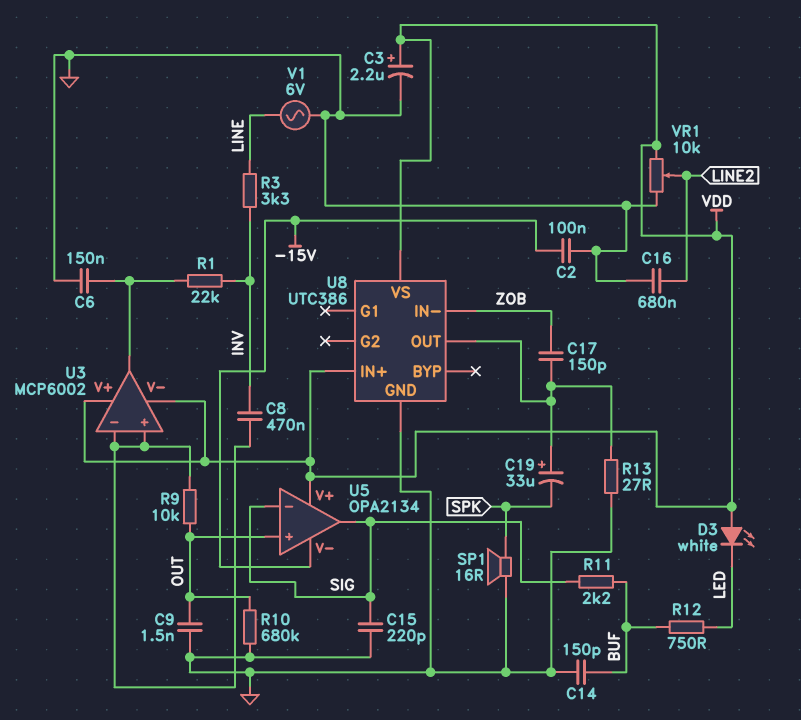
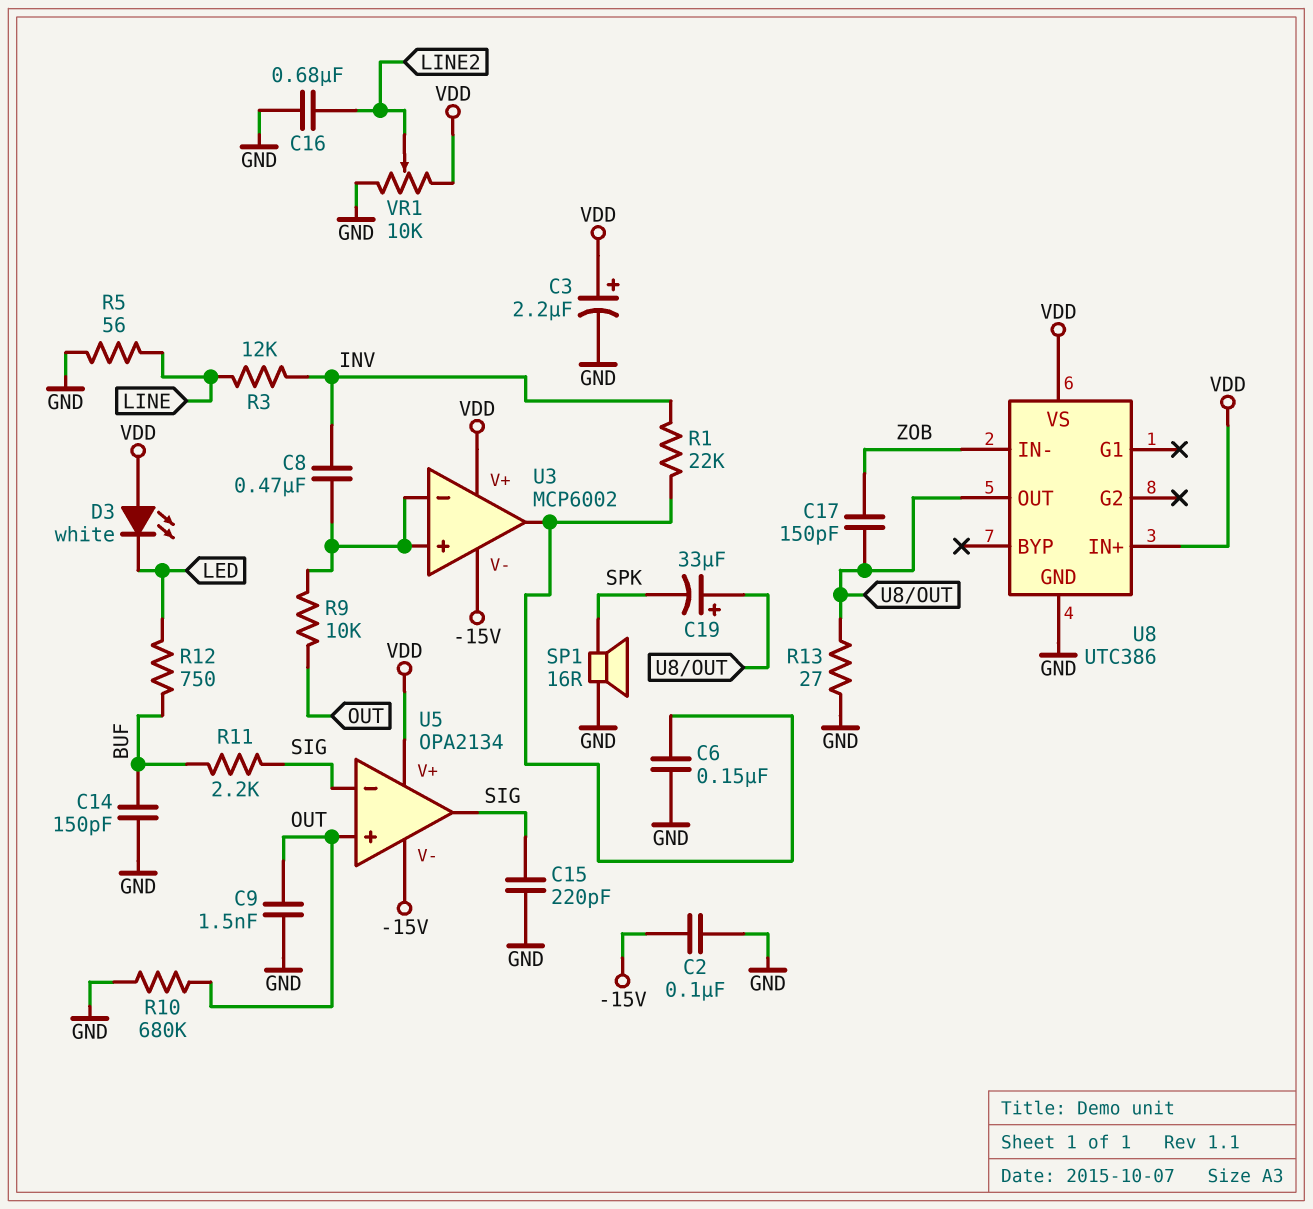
R3: 3.3k (INV, LINE) -> 12k (INV, LINE)
R5: none -> 56 (GND, LINE)
U3 pin V-: VDD -> -15V
V1: AC 6V (GND, LINE) -> none

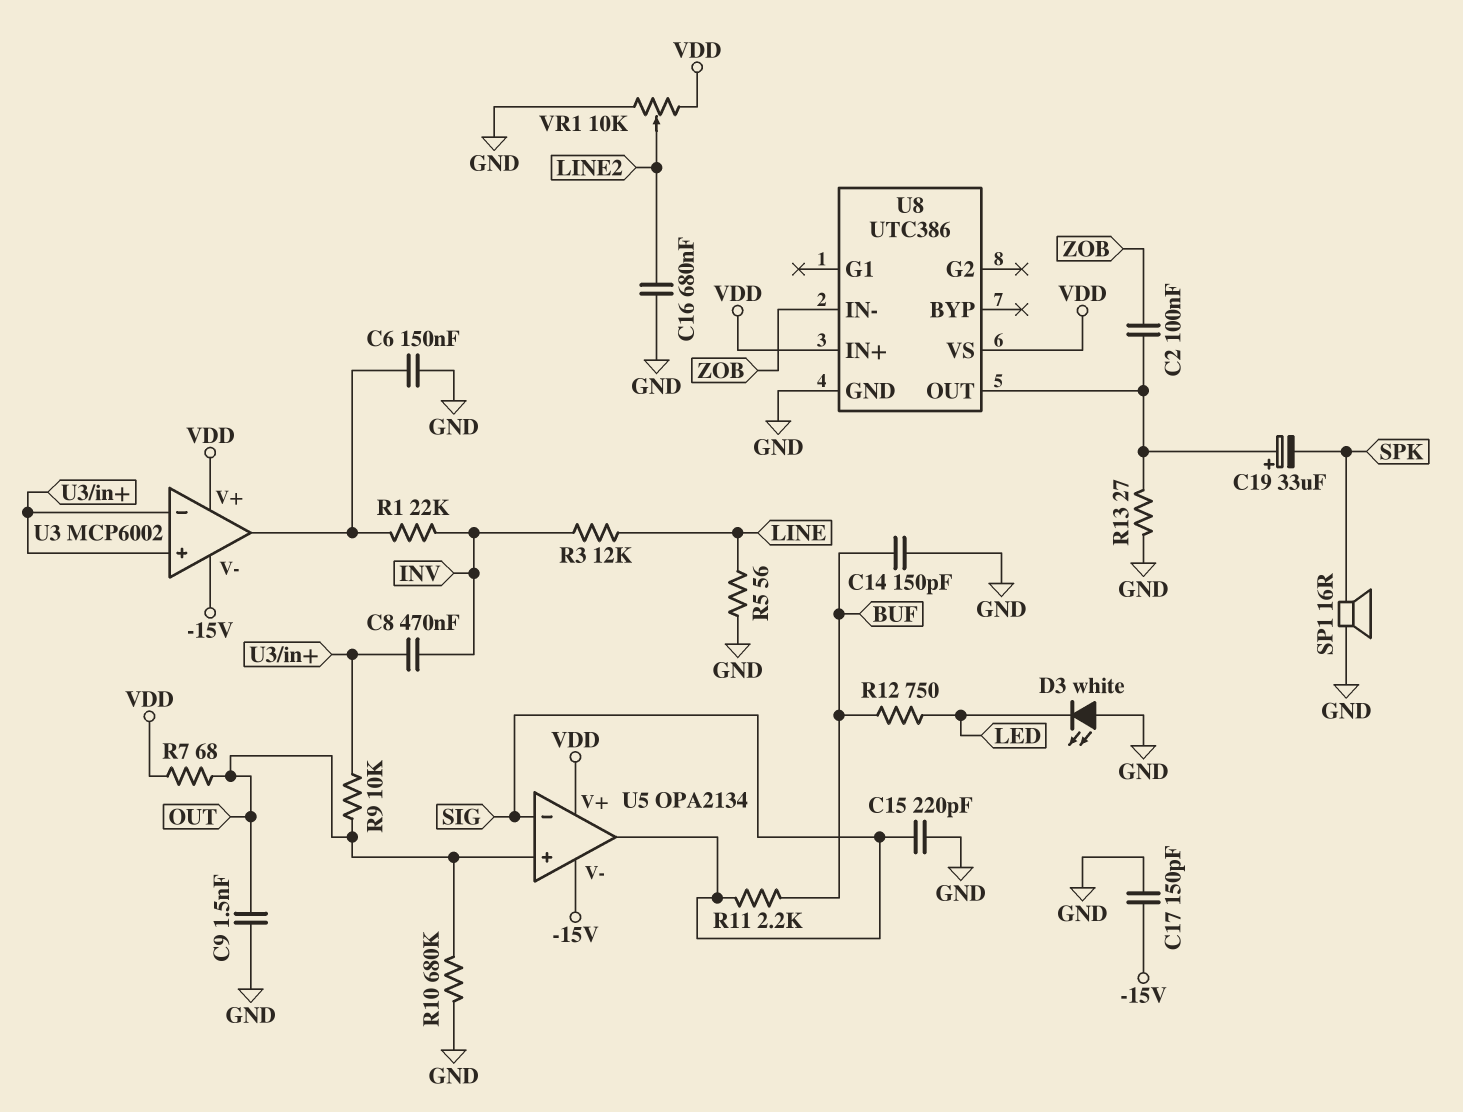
C2: 100nF (-15V, GND) -> 100nF (U8/OUT, ZOB)
C3: 2.2uF (plus VDD, minus GND) -> none
C17: 150pF (U8/OUT, ZOB) -> 150pF (-15V, GND)
D3: LED white (A VDD, K LED) -> LED white (A GND, K LED)
R7: none -> 68 (OUT, VDD)

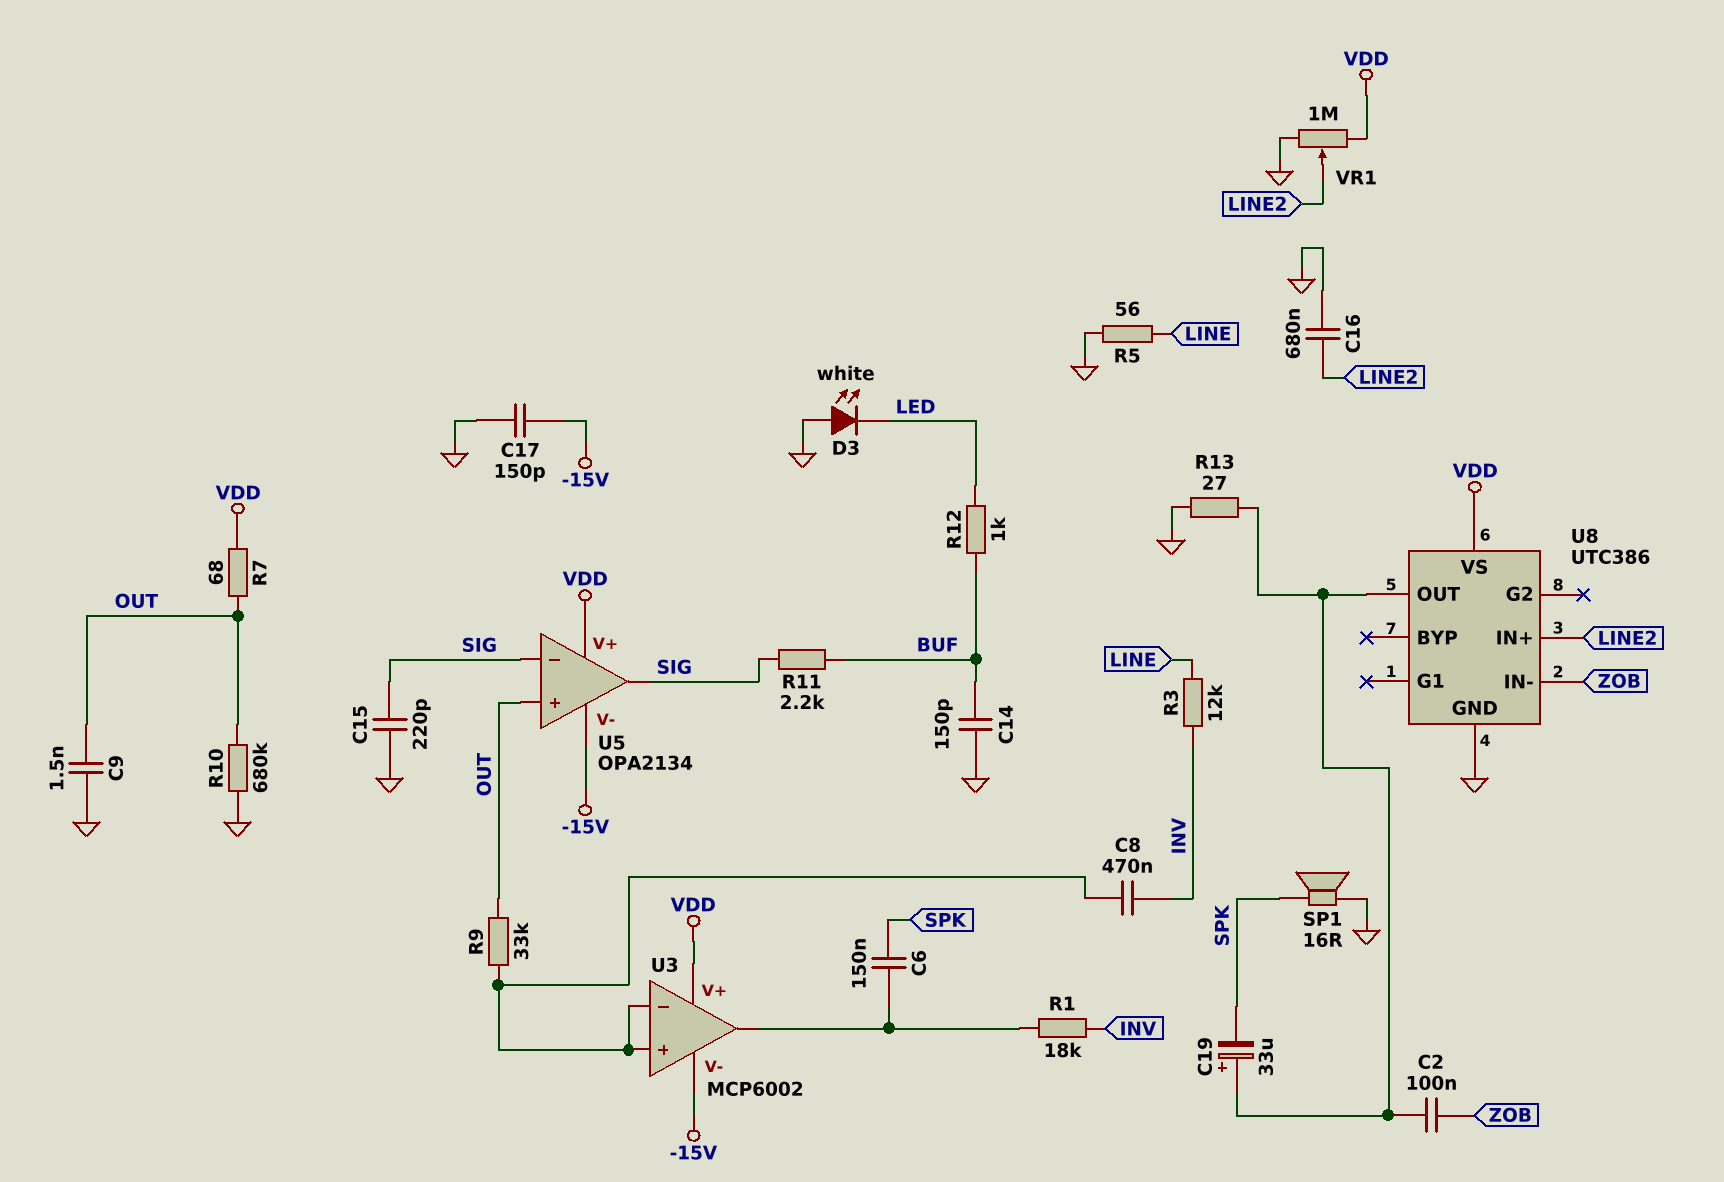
C6: 150nF (GND, U3/out) -> 150nF (SPK, U3/out)
R1: 22k (INV, U3/out) -> 18k (INV, U3/out)
R9: 10k (OUT, U3/in+) -> 33k (OUT, U3/in+)
R12: 750 (BUF, LED) -> 1k (BUF, LED)
U8 pin IN+: VDD -> LINE2
VR1: 10k (GND, VDD, wiper LINE2) -> 1M (GND, VDD, wiper LINE2)

